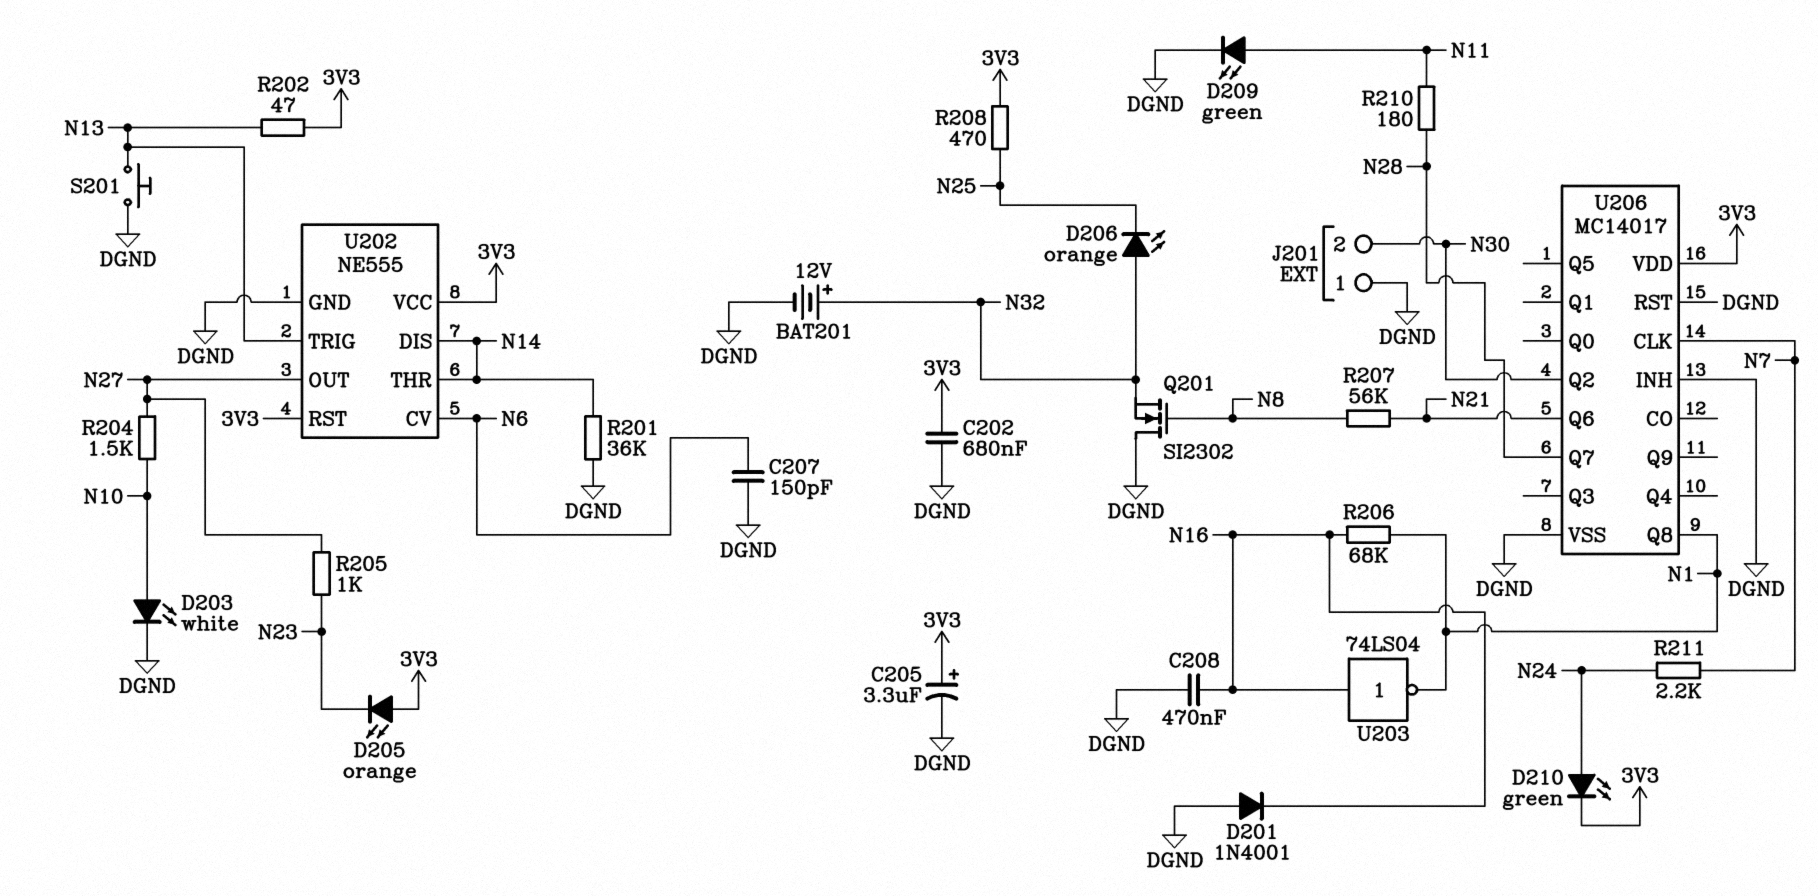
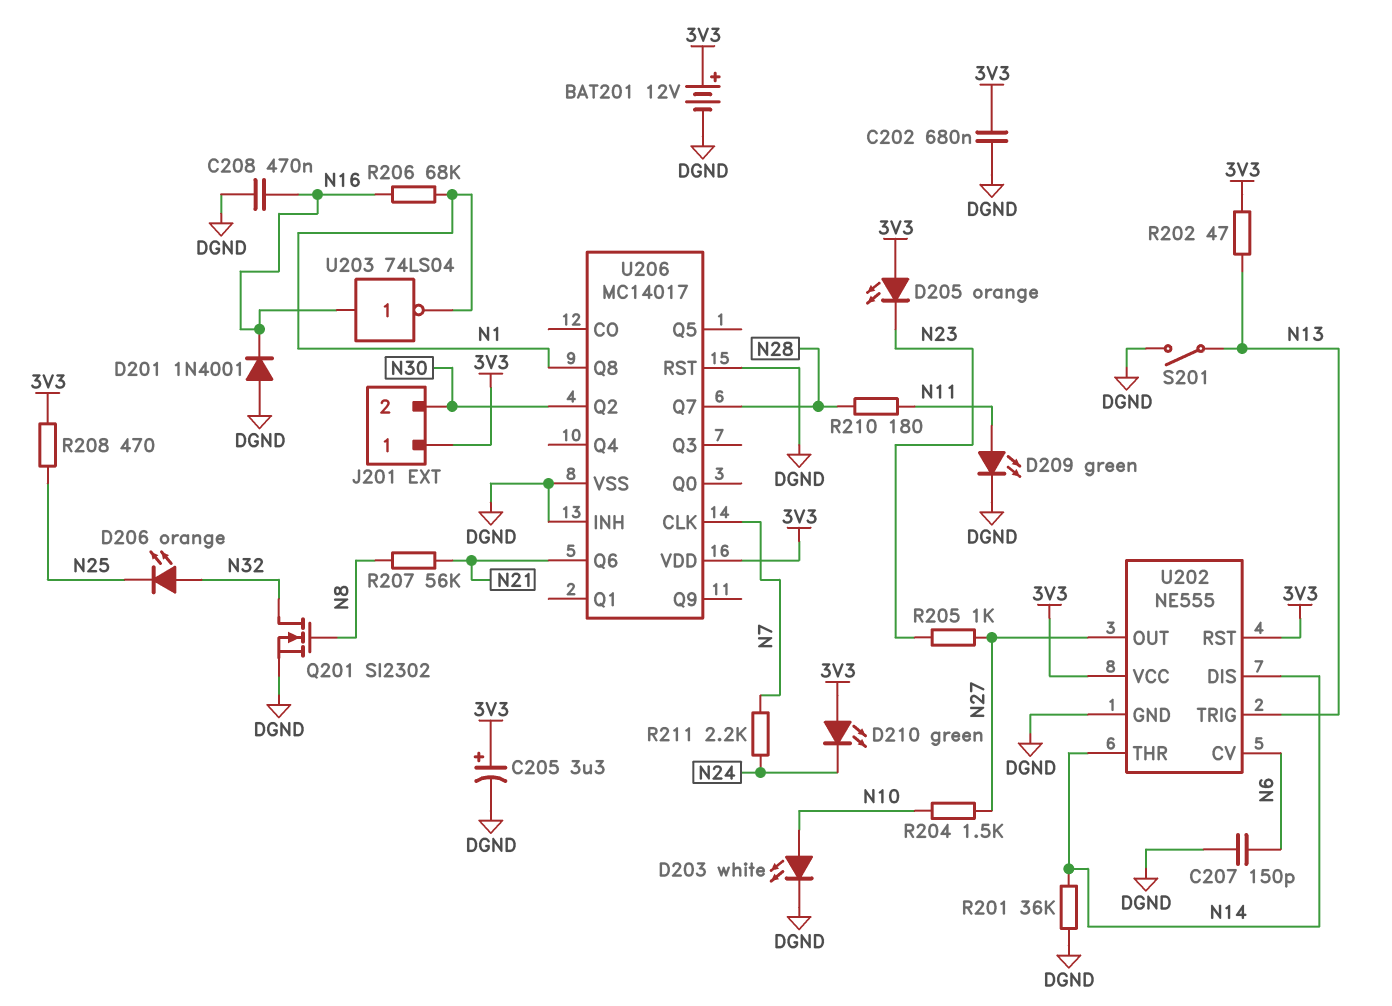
BAT201: 12V (plus N32, minus DGND) -> 12V (plus 3V3, minus DGND)
D210: LED green (A N24, K 3V3) -> LED green (A 3V3, K N24)
J201 pin 1: DGND -> 3V3
Q201: NMOS SI2302 (G N8, D DGND, S N32) -> NMOS SI2302 (G N8, D N32, S DGND)
S201: button (DGND, N13) -> switch (DGND, N13)

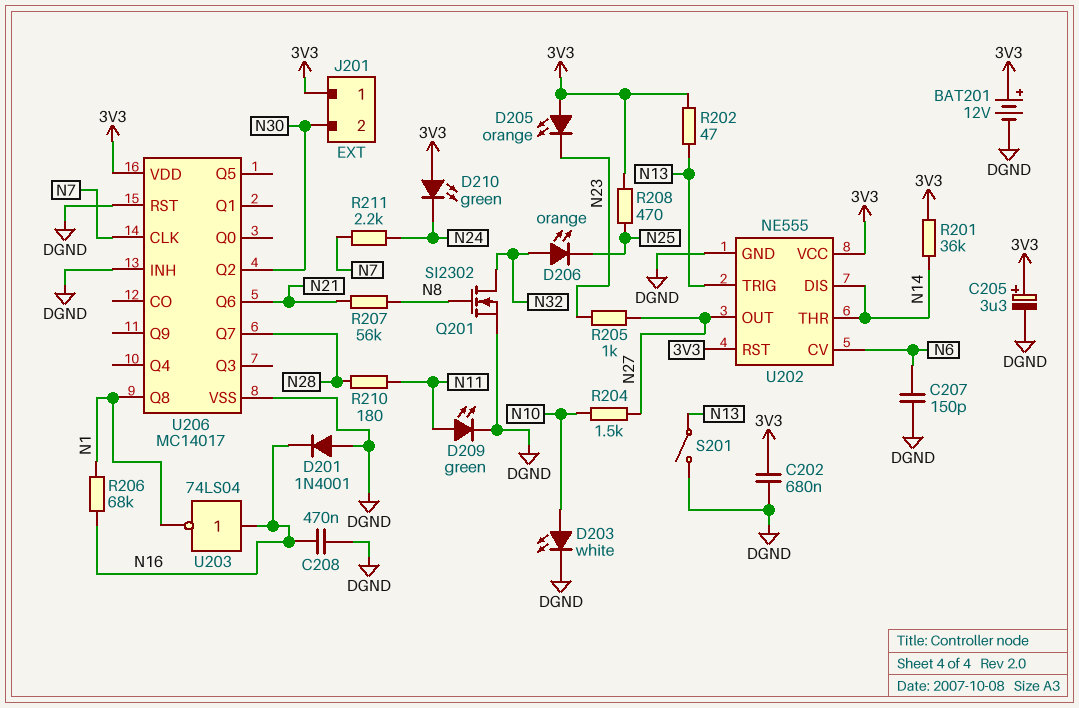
R201: 36k (DGND, N14) -> 36k (3V3, N14)

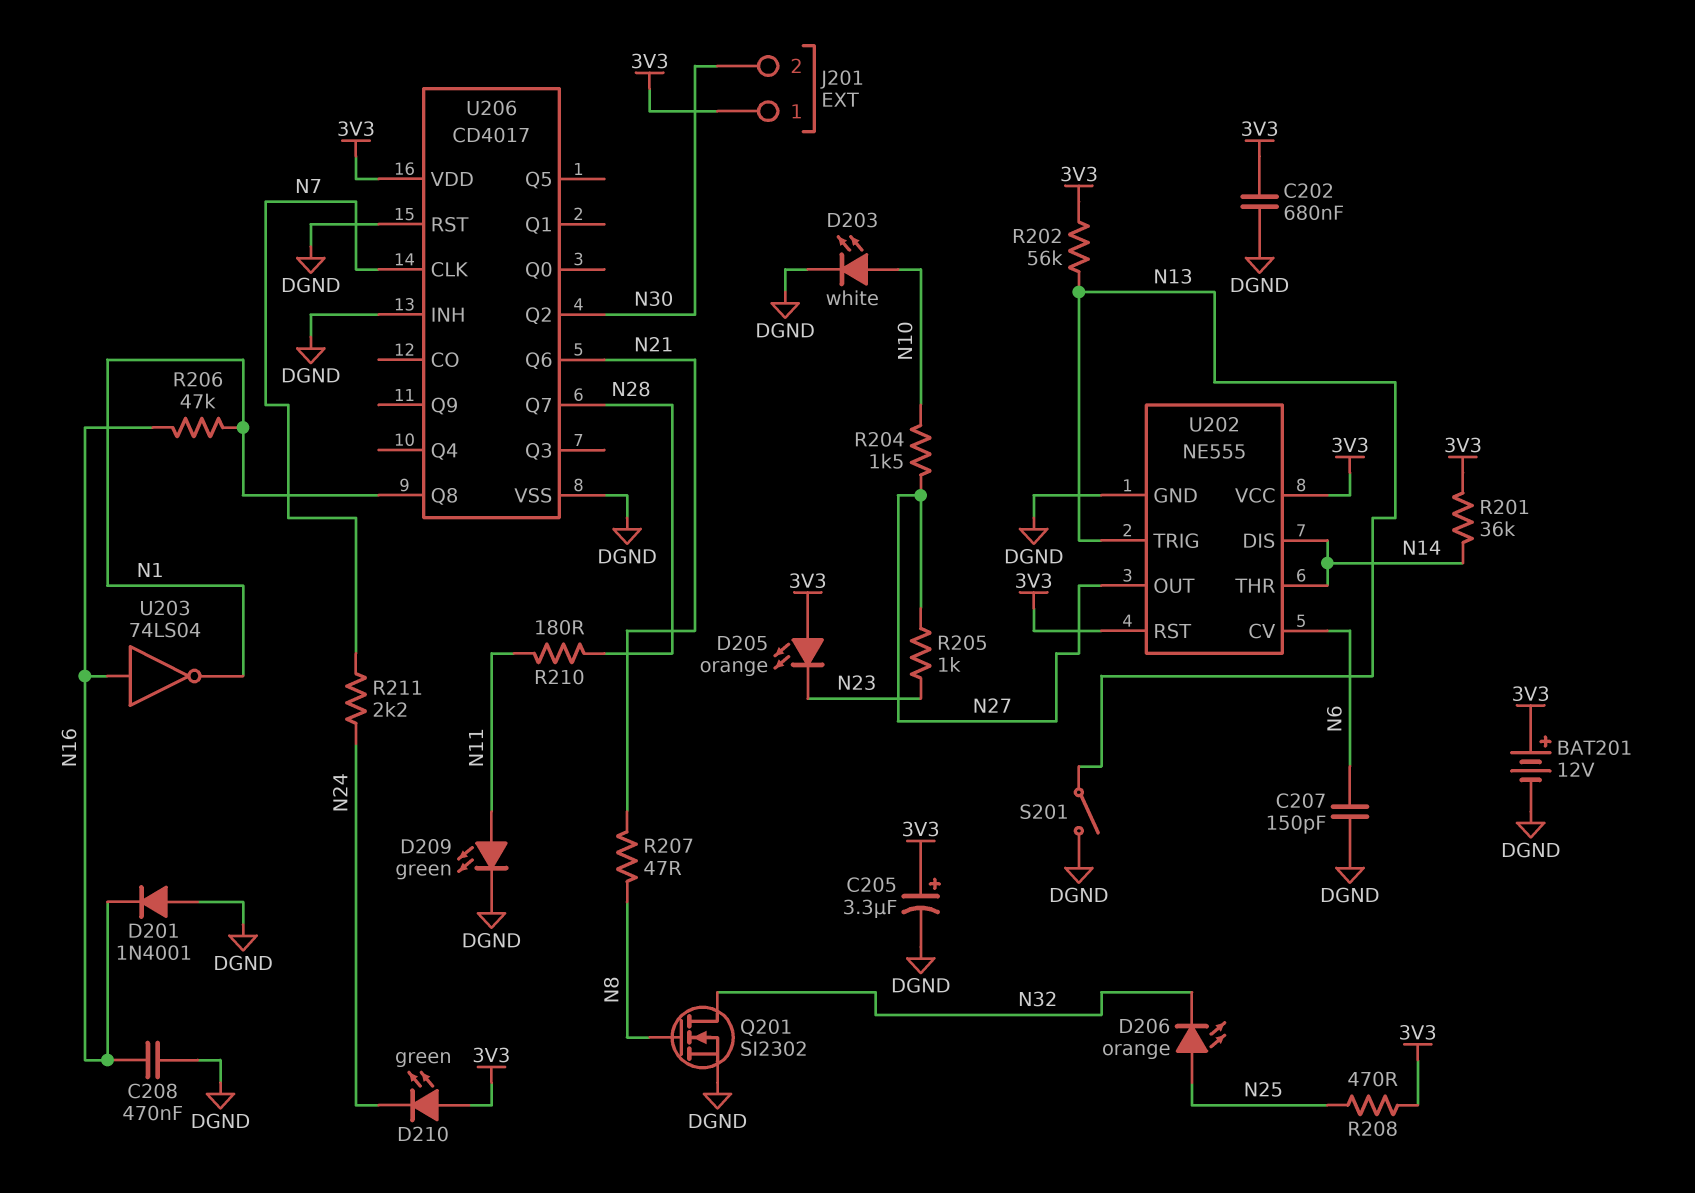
D206: LED orange (A N32, K N25) -> LED orange (A N25, K N32)
R202: 47 (3V3, N13) -> 56k (3V3, N13)
R206: 68k (N1, N16) -> 47k (N1, N16)
R207: 56k (N8, N21) -> 47 (N8, N21)
U206: MC14017 -> CD4017

